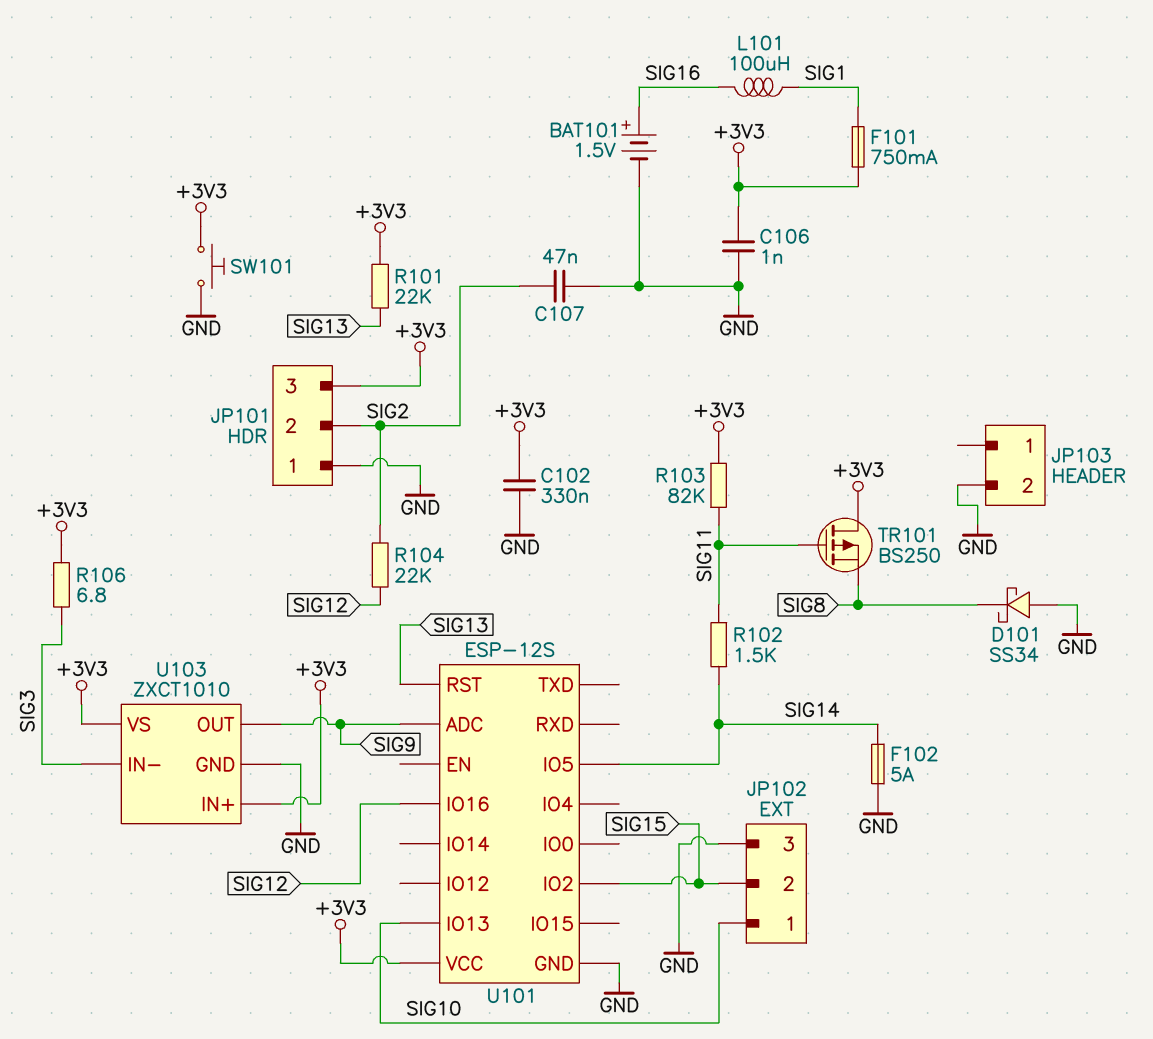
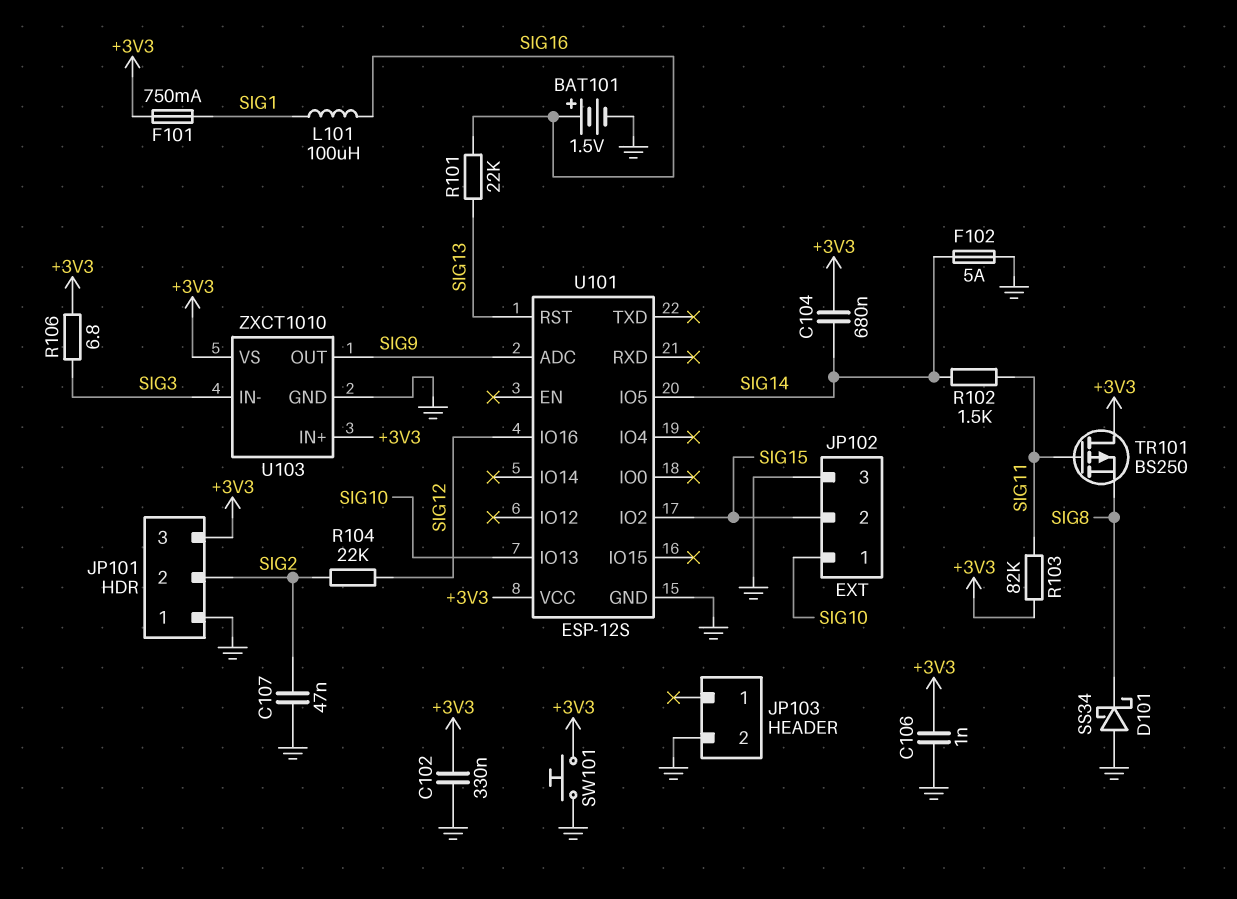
C104: none -> 680nF (+3V3, SIG14)
R101: 22k (+3V3, SIG13) -> 22k (SIG13, SIG16)

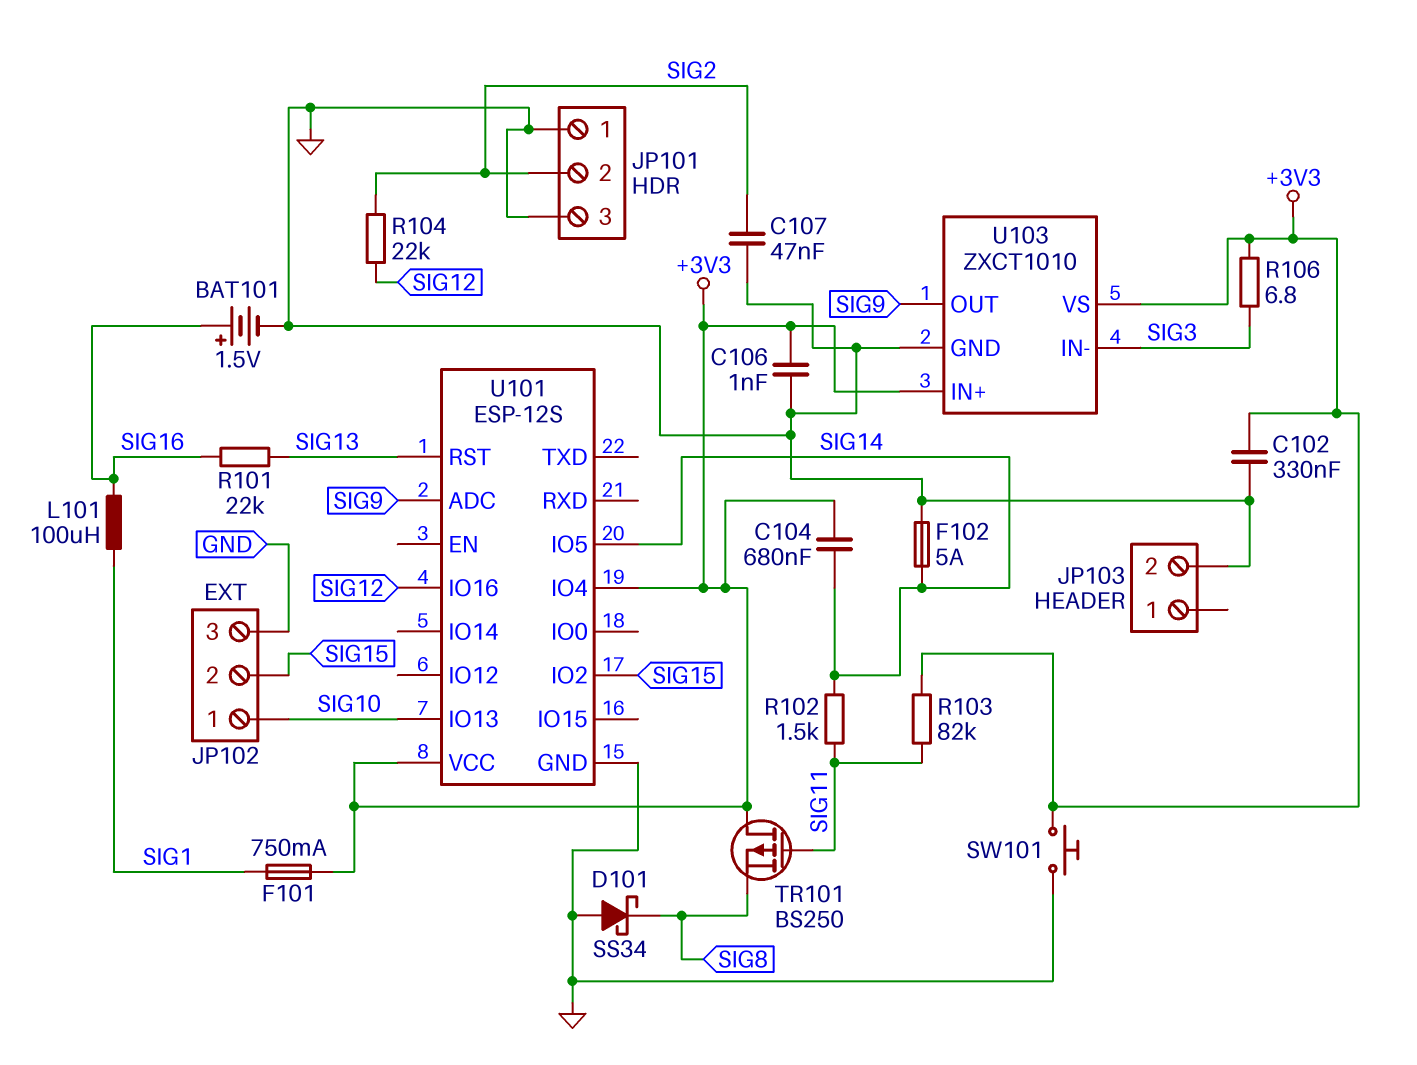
JP101 pin 3: +3V3 -> GND
U101 pin IO4: none -> +3V3

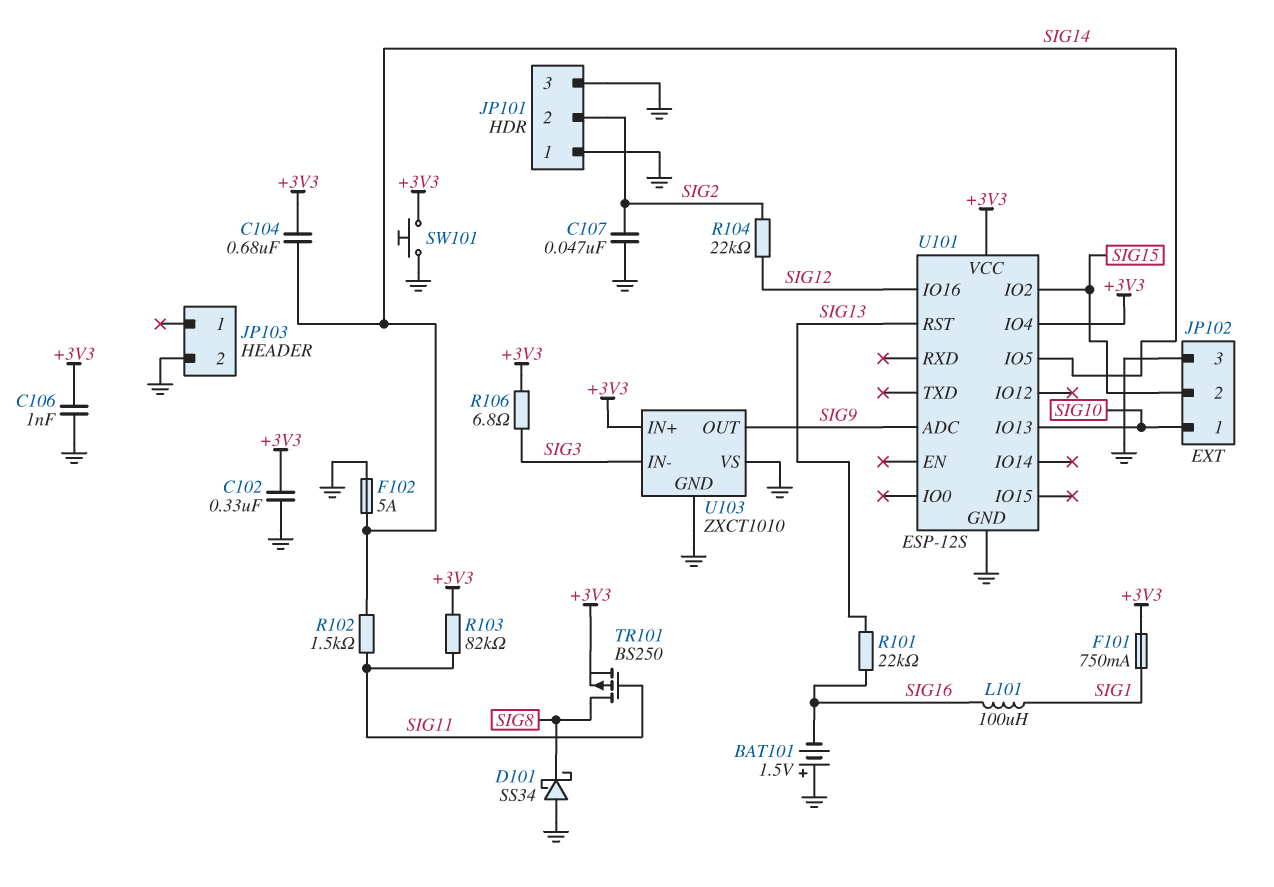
BAT101: 1.5V (plus SIG16, minus GND) -> 1.5V (plus GND, minus SIG16)
TR101: PMOS BS250 (G SIG11, D +3V3, S SIG8) -> PMOS BS250 (G SIG11, D SIG8, S +3V3)
U103 pin VS: +3V3 -> GND

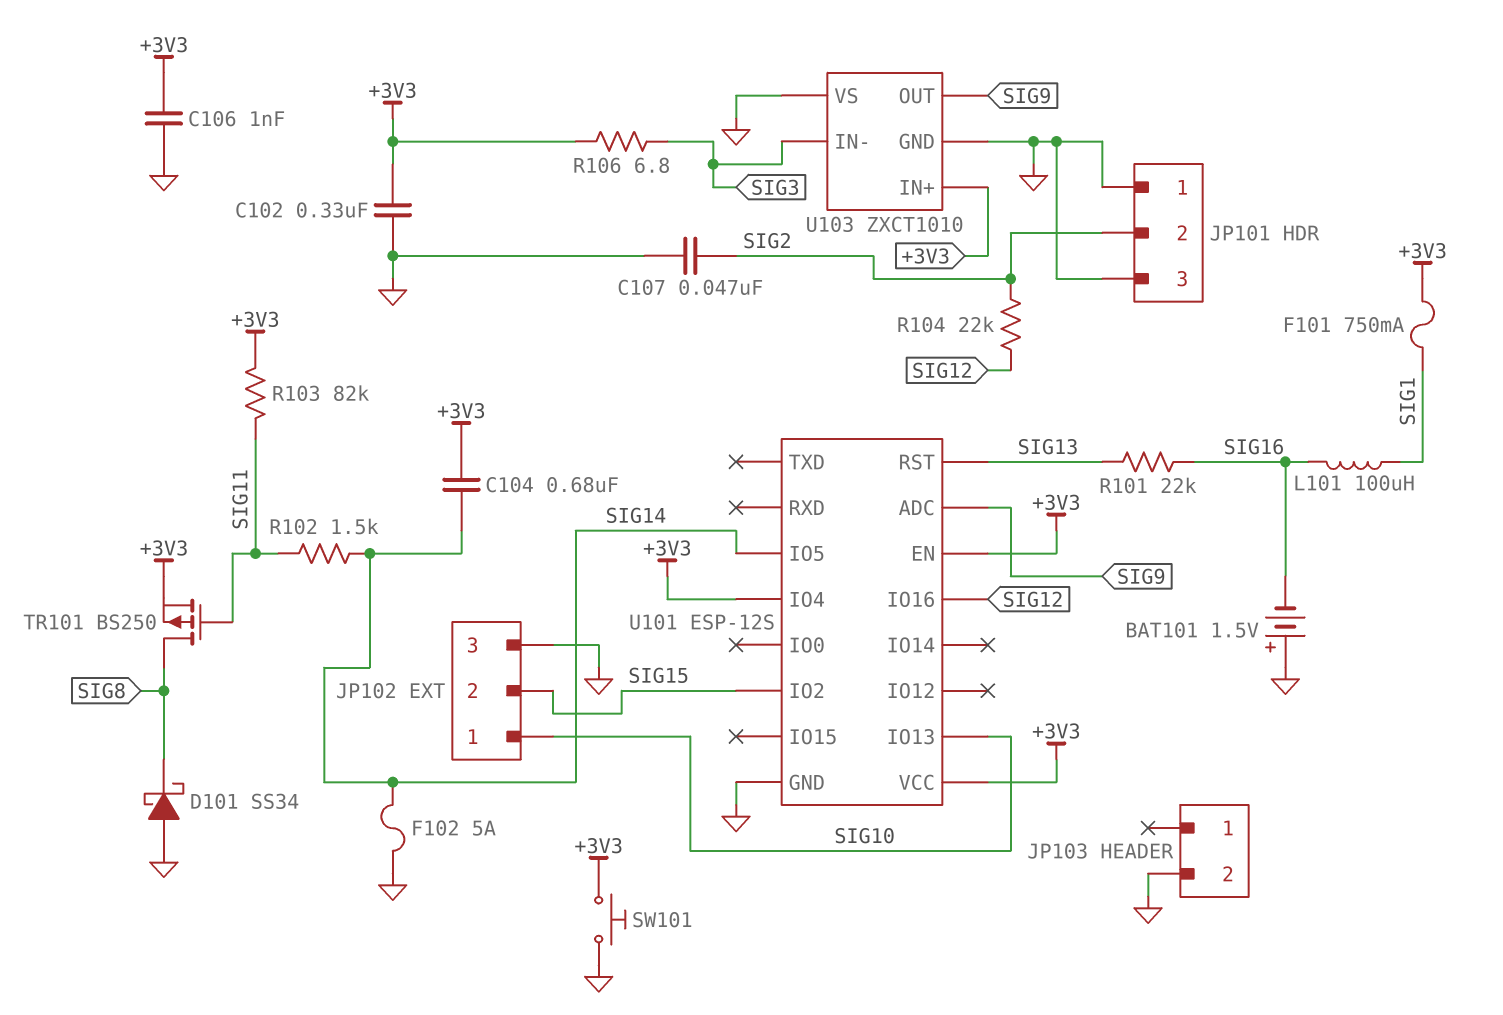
U101 pin EN: none -> +3V3

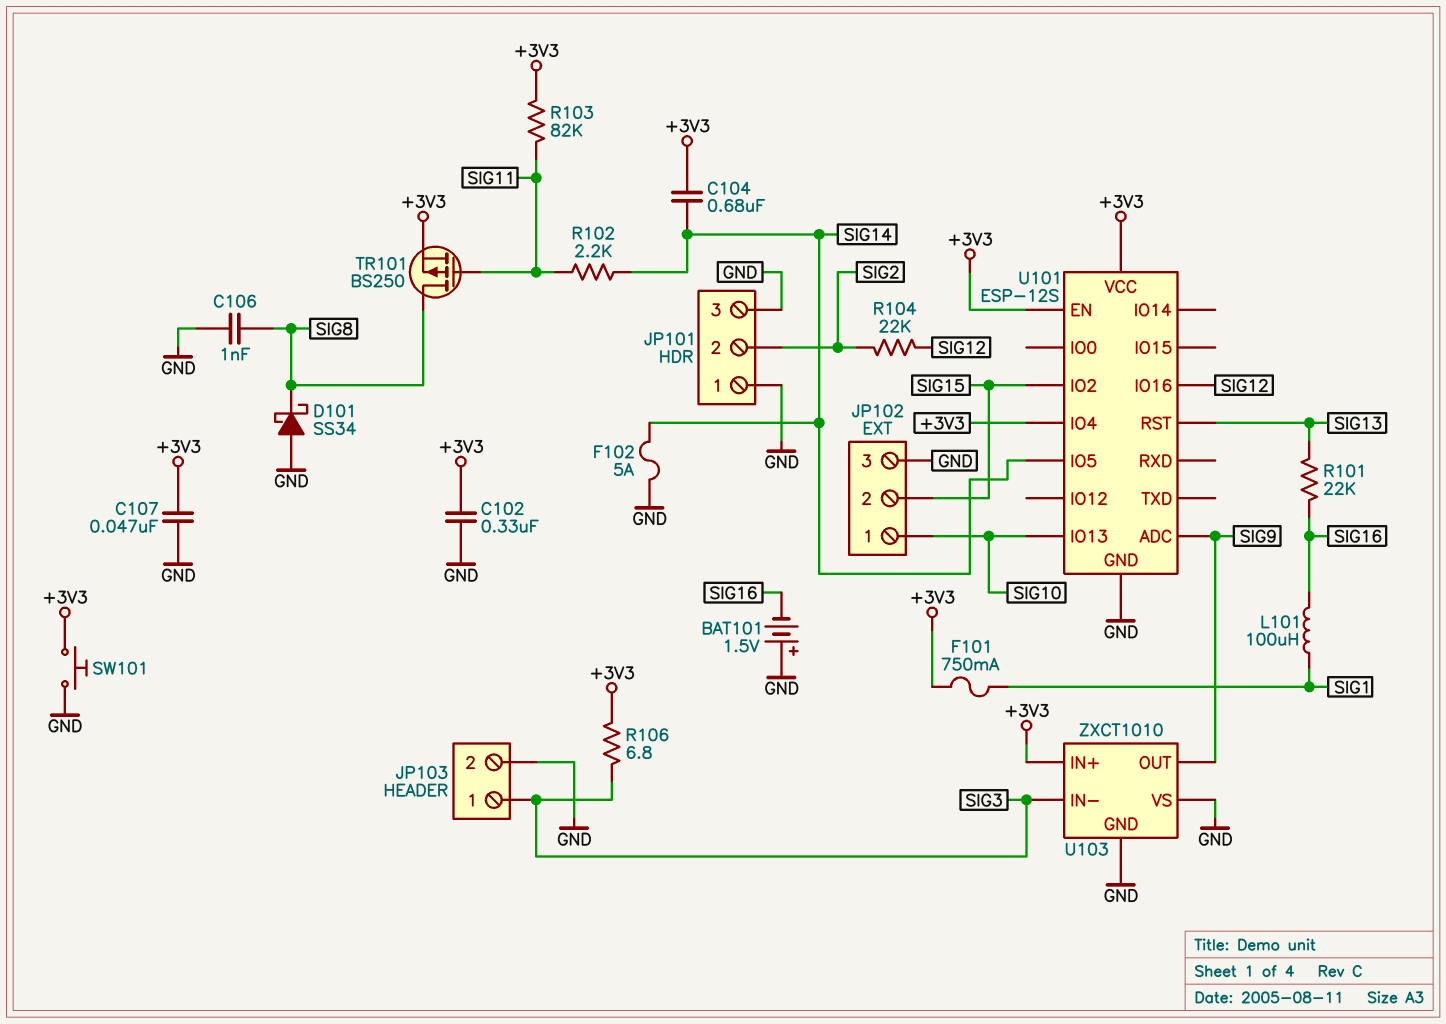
C106: 1nF (+3V3, GND) -> 1nF (GND, SIG8)
C107: 47nF (GND, SIG2) -> 47nF (+3V3, GND)
JP103 pin 1: none -> SIG3
R102: 1.5k (SIG11, SIG14) -> 2.2k (SIG11, SIG14)

